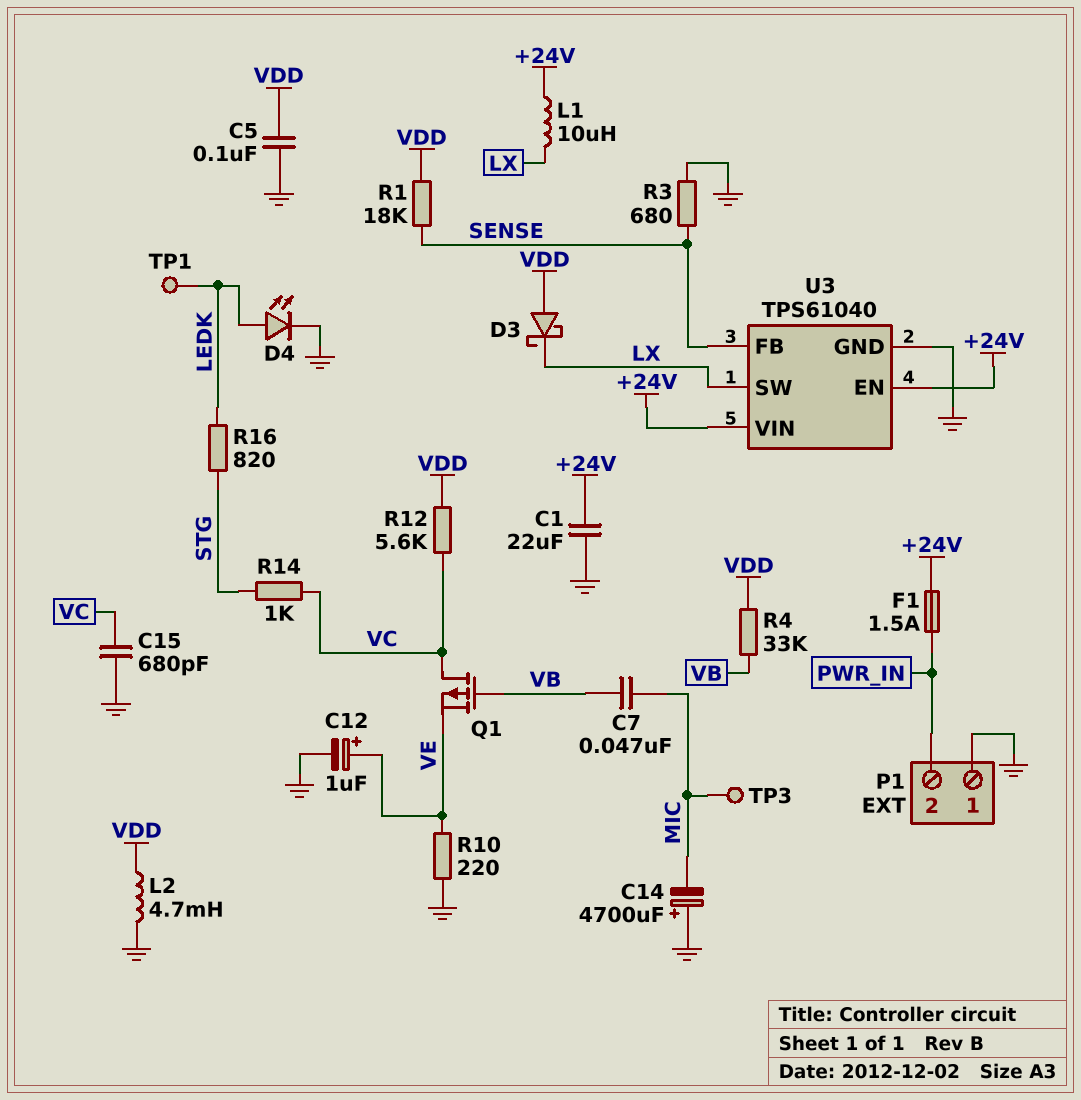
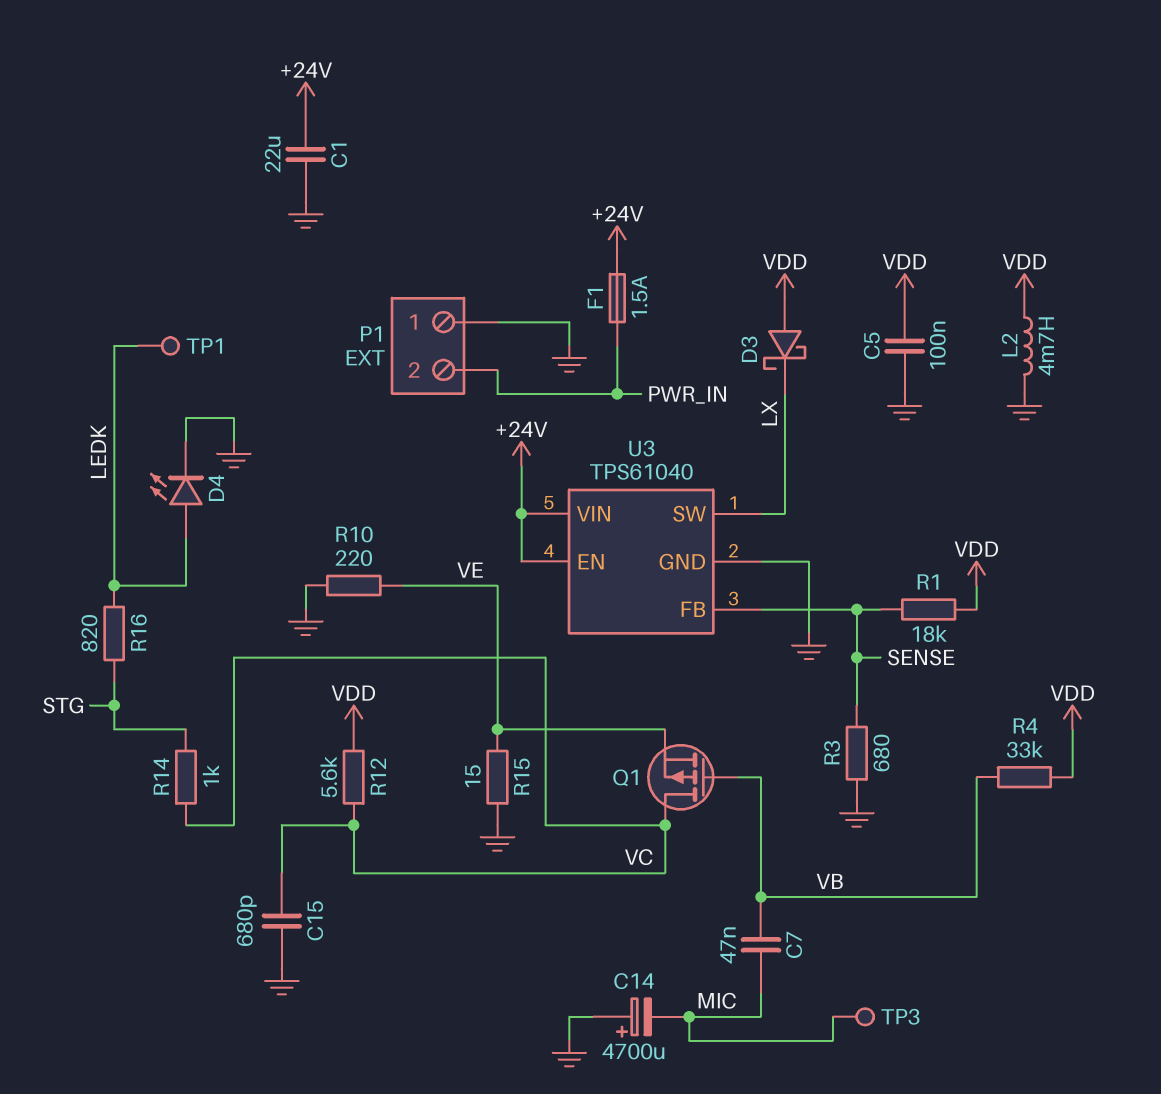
C12: 1uF (plus VE, minus GND) -> none
L1: 10uH (+24V, LX) -> none
R15: none -> 15 (GND, VE)

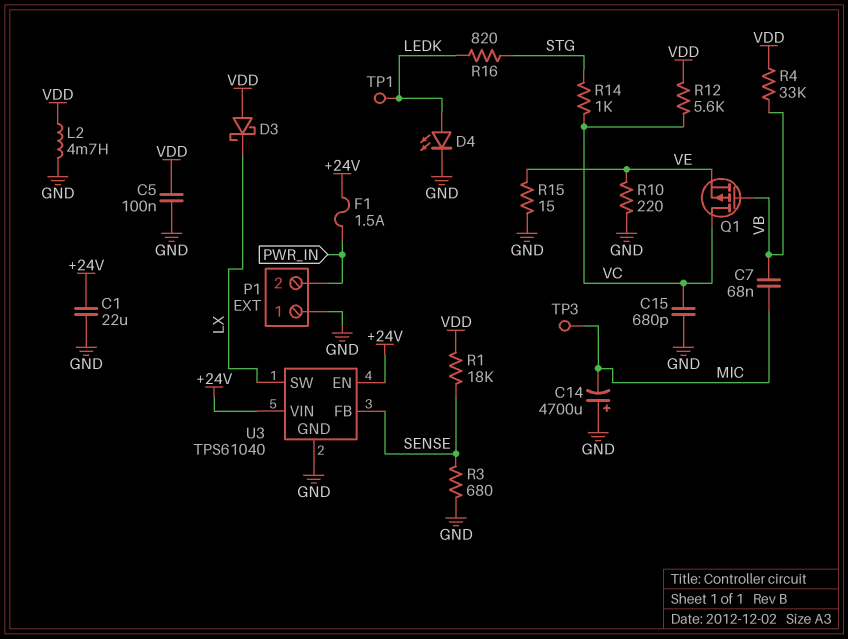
C7: 47nF (MIC, VB) -> 68nF (MIC, VB)

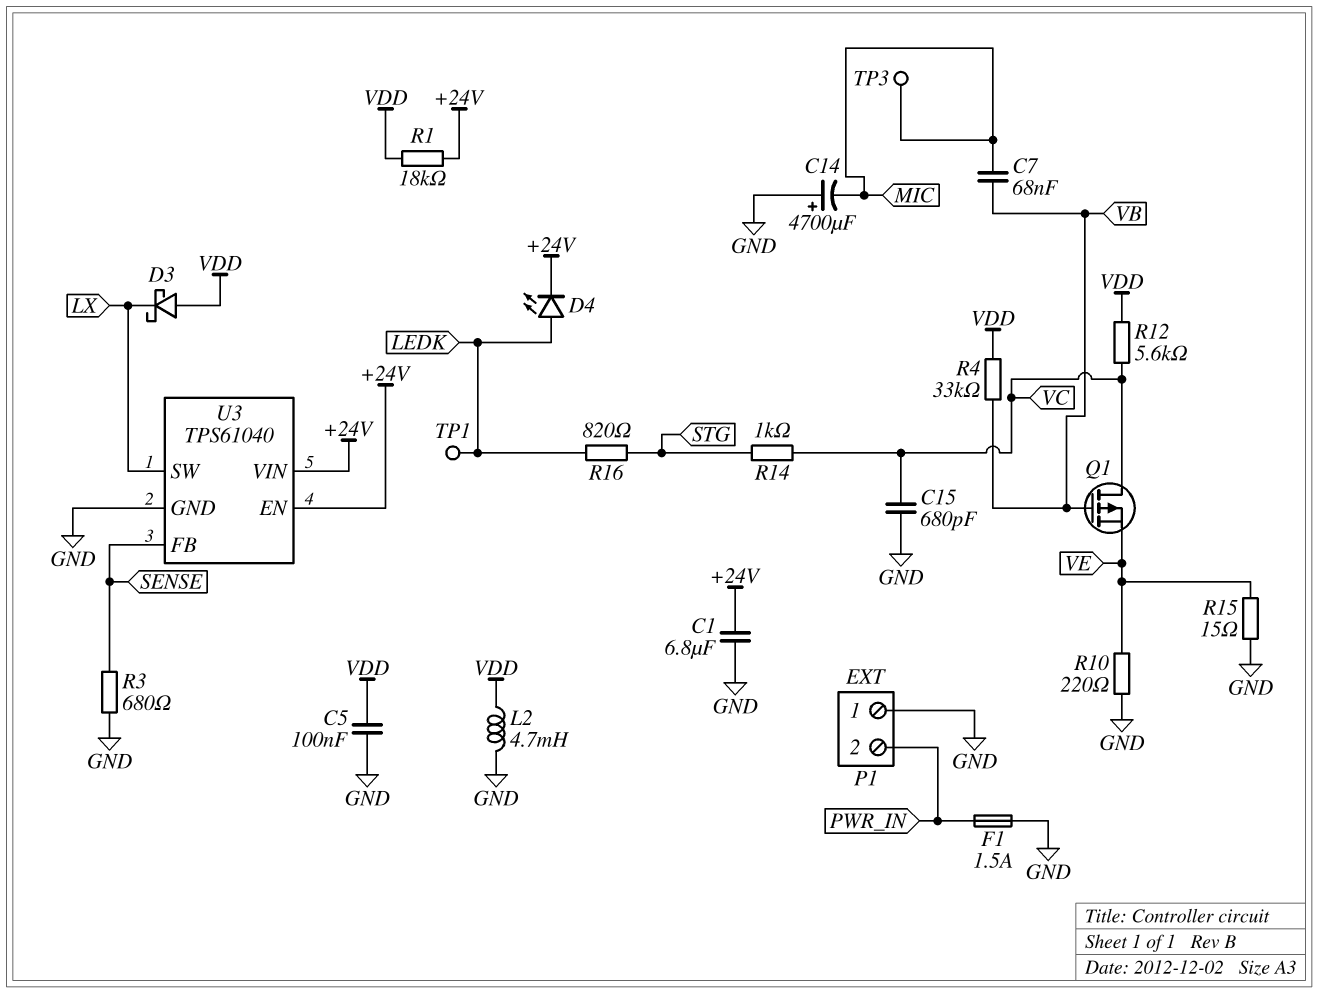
C1: 22uF (+24V, GND) -> 6.8uF (+24V, GND)
D4: LED (A LEDK, K GND) -> LED (A LEDK, K +24V)
F1: 1.5A (+24V, PWR_IN) -> 1.5A (GND, PWR_IN)
R1: 18k (SENSE, VDD) -> 18k (+24V, VDD)

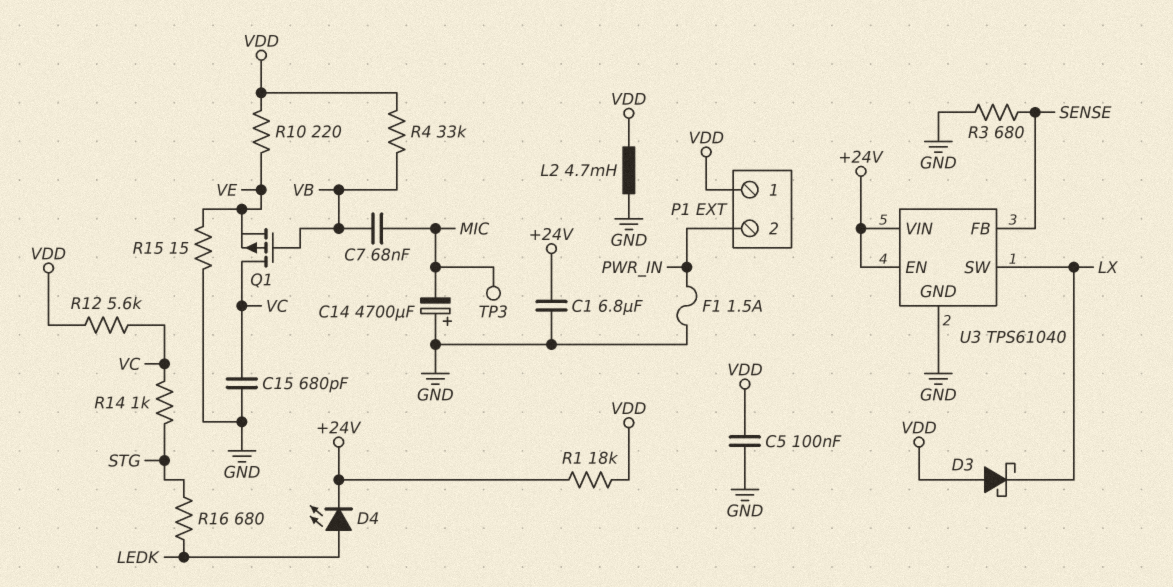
P1 pin 1: GND -> VDD
R10: 220 (GND, VE) -> 220 (VDD, VE)
R16: 820 (LEDK, STG) -> 680 (LEDK, STG)
TP1: test point (LEDK) -> none

